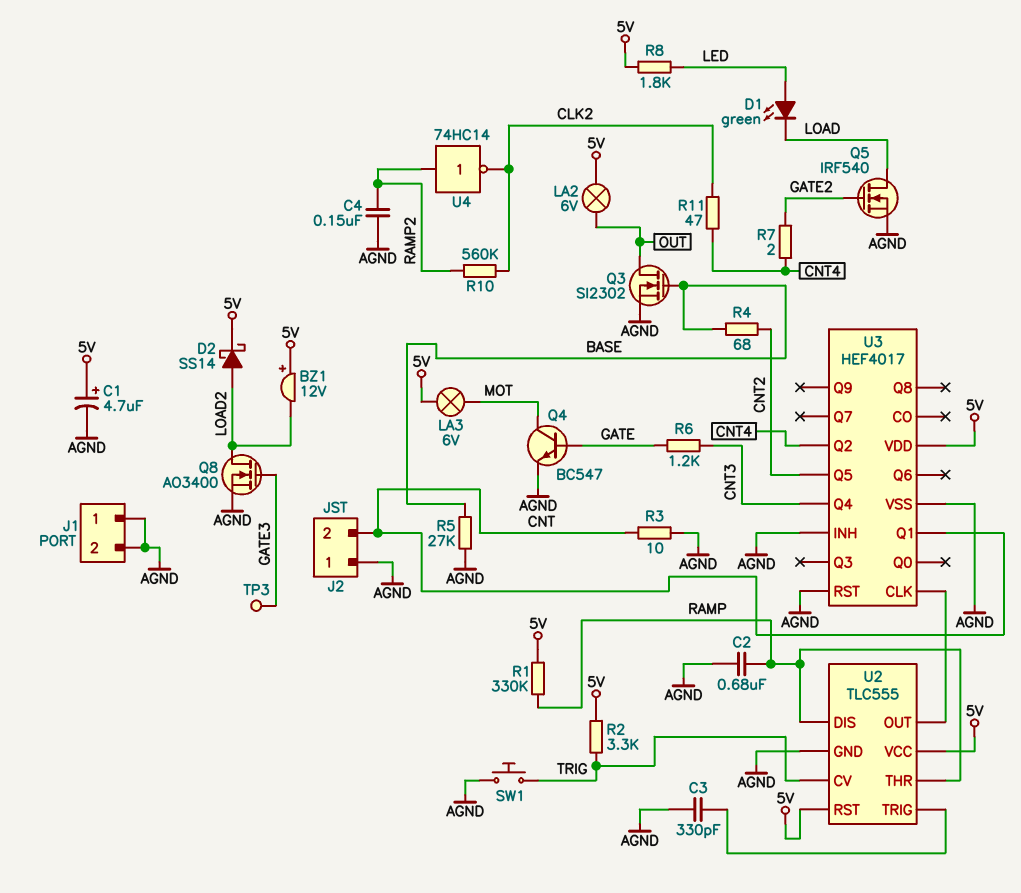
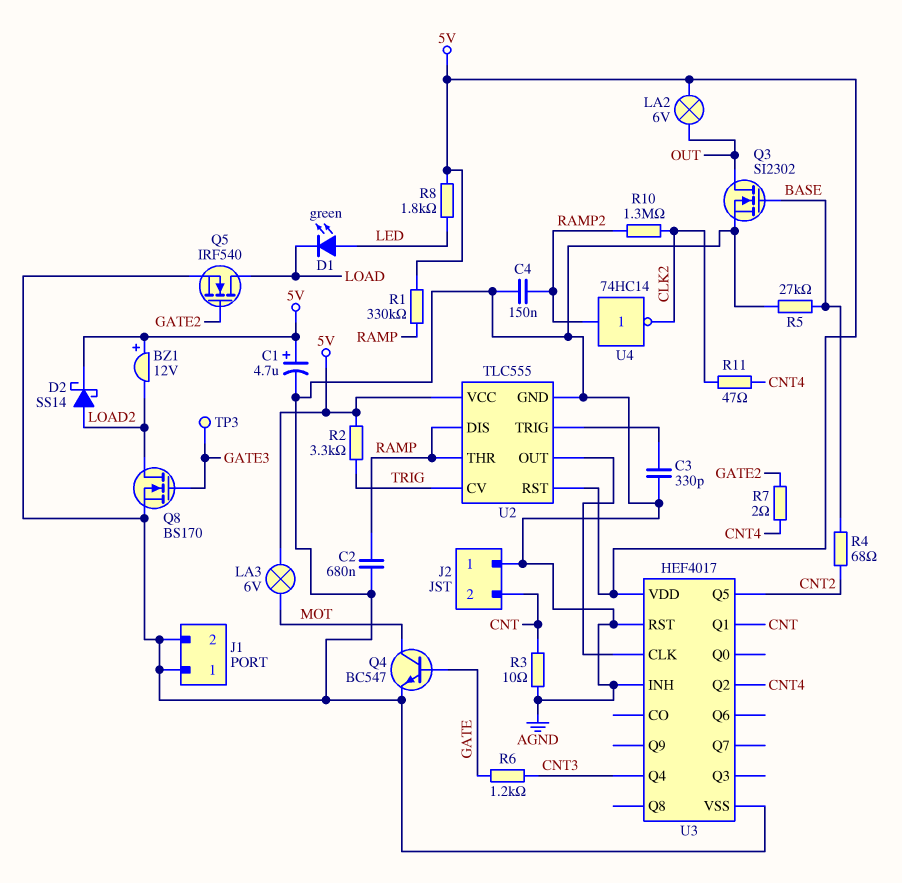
Q8: NMOS AO3400 (G GATE3, D LOAD2, S AGND) -> NMOS BS170 (G GATE3, D LOAD2, S AGND)
R10: 560k (CLK2, RAMP2) -> 1.3M (CLK2, RAMP2)
SW1: button (AGND, TRIG) -> none

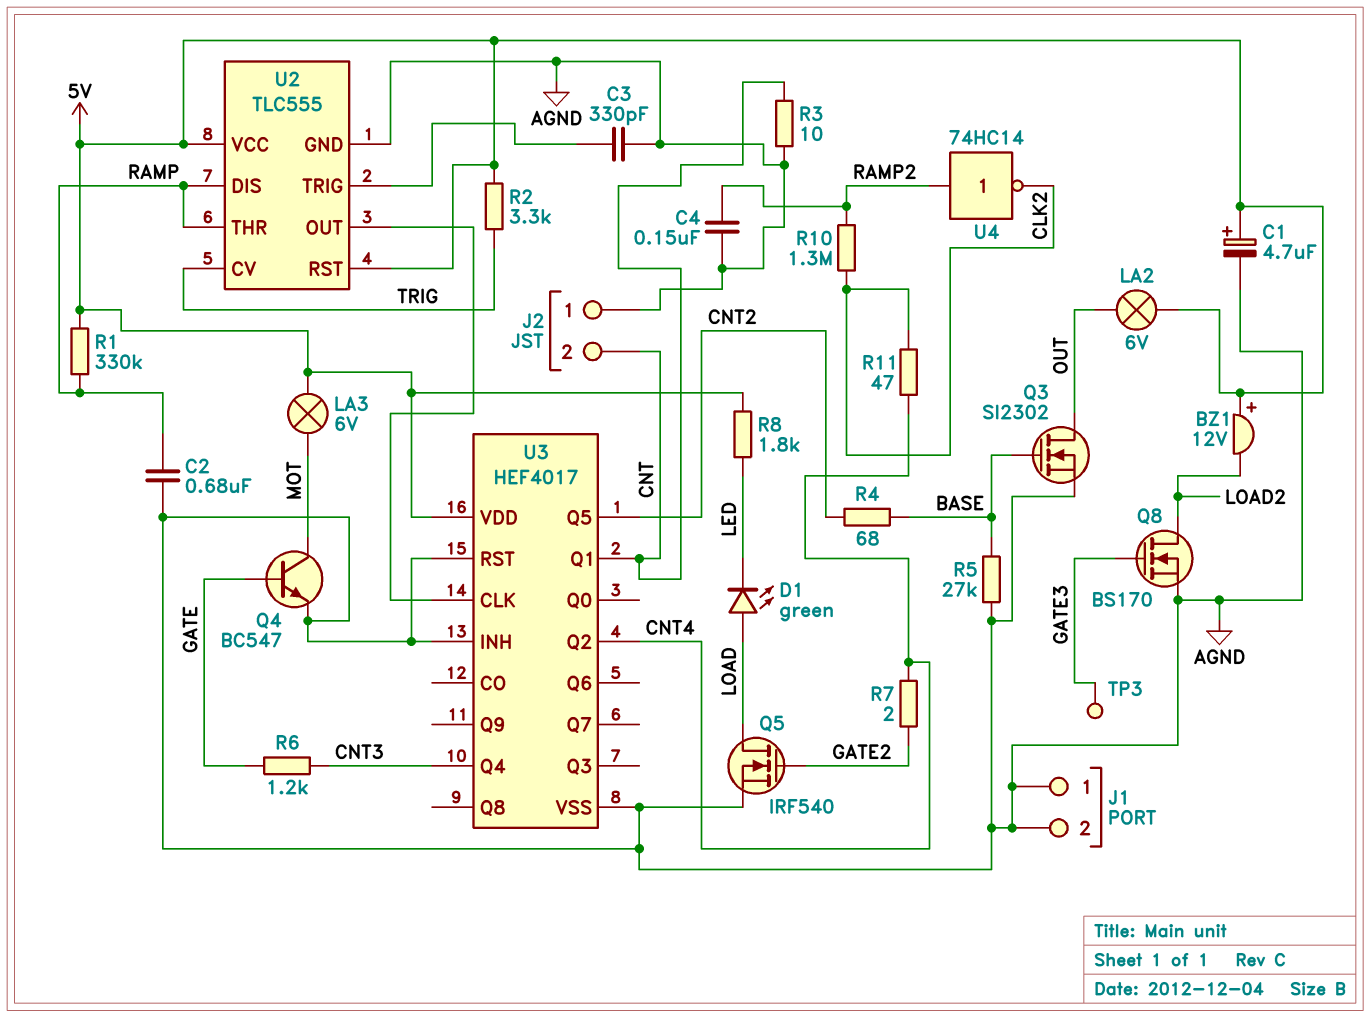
D1: LED green (A LED, K LOAD) -> LED green (A LOAD, K LED)
D2: schottky SS14 (A LOAD2, K 5V) -> none

